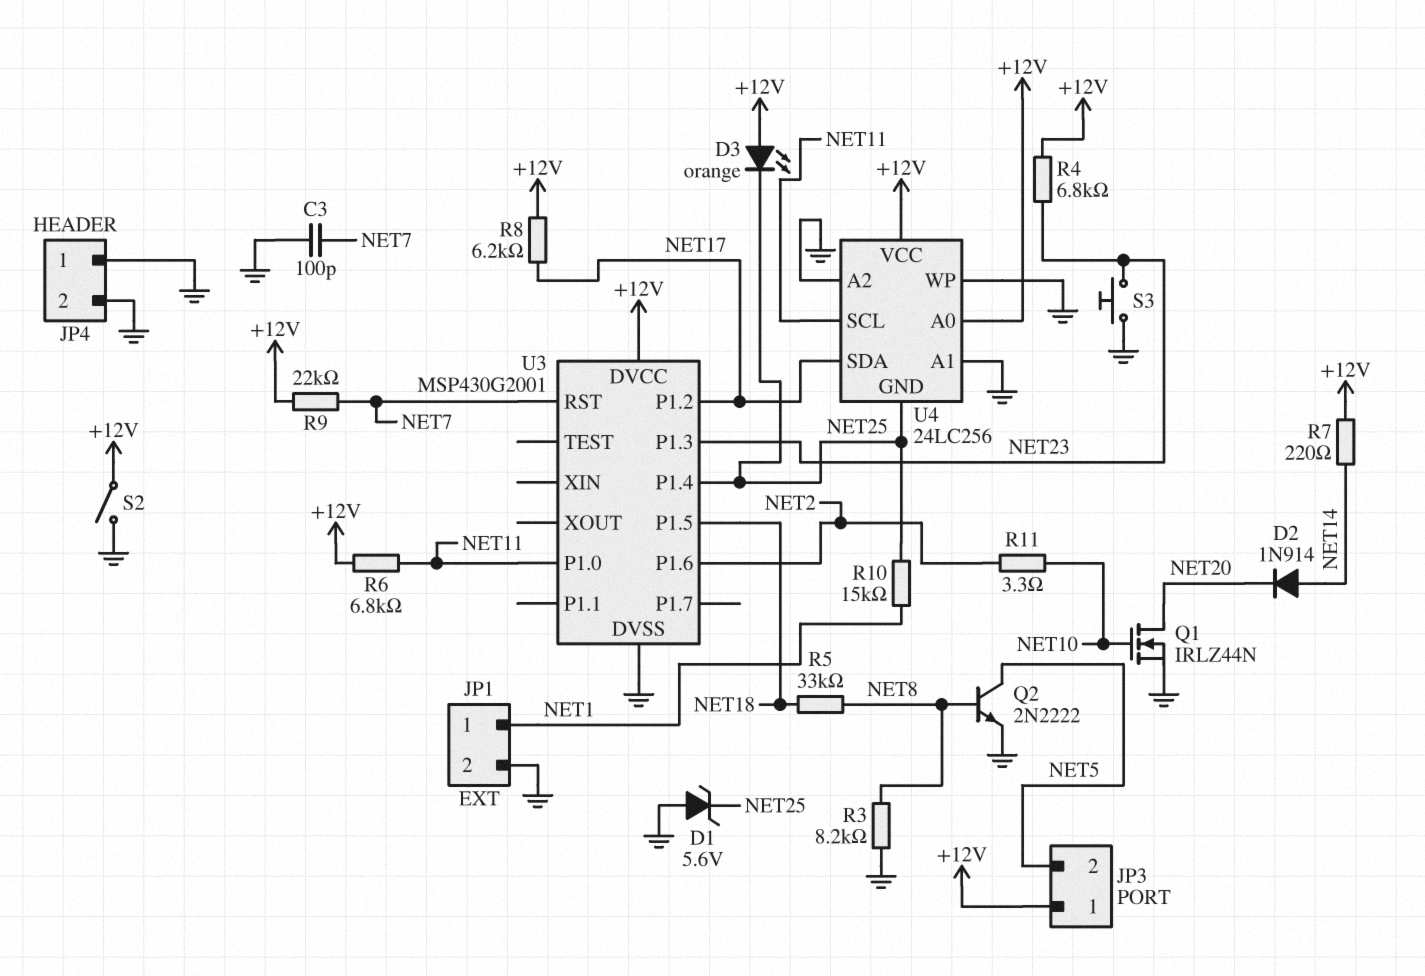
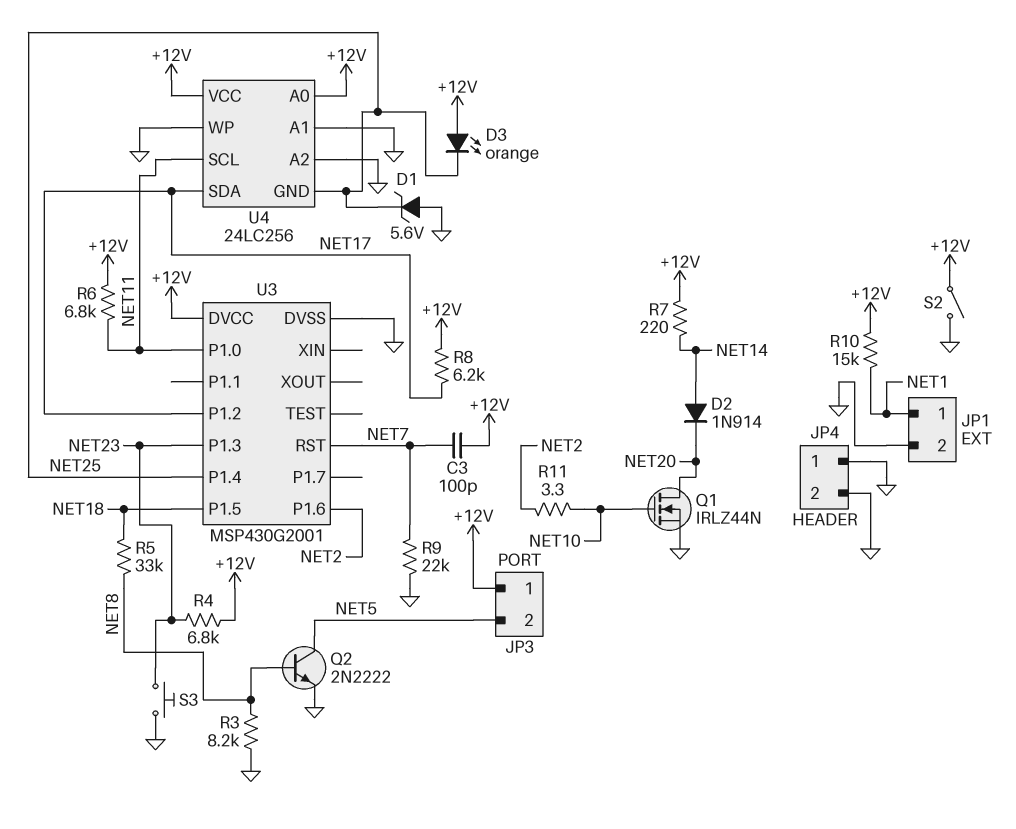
C3: 100pF (GND, NET7) -> 100pF (+12V, NET7)
R9: 22k (+12V, NET7) -> 22k (GND, NET7)
R10: 15k (NET1, NET25) -> 15k (+12V, NET1)

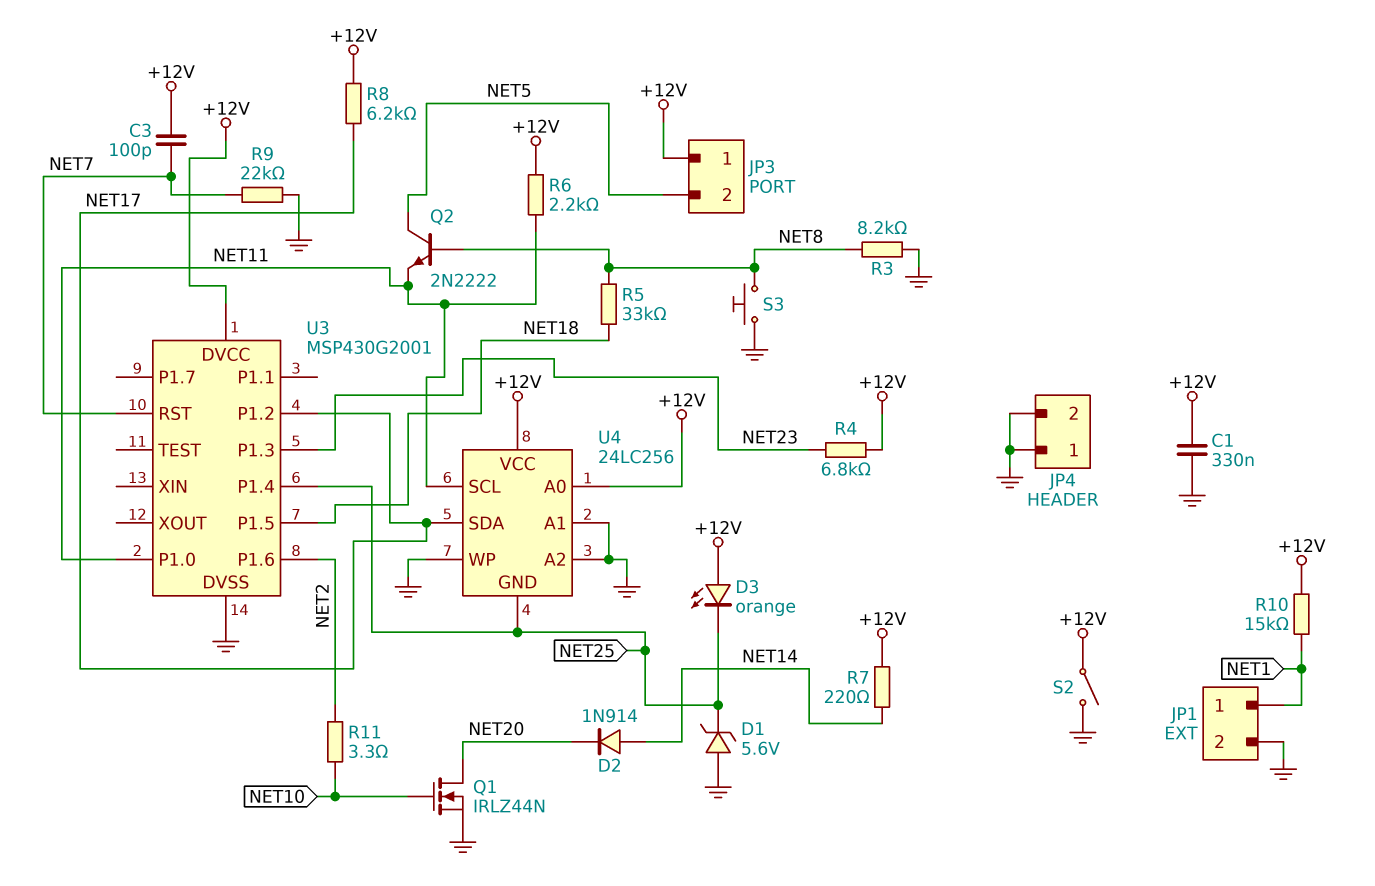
C1: none -> 330nF (+12V, GND)
Q2: NPN 2N2222 (B NET8, C NET5, E GND) -> NPN 2N2222 (B NET8, C NET5, E NET11)
R6: 6.8k (+12V, NET11) -> 2.2k (+12V, NET11)
S3: button (GND, NET23) -> button (GND, NET8)

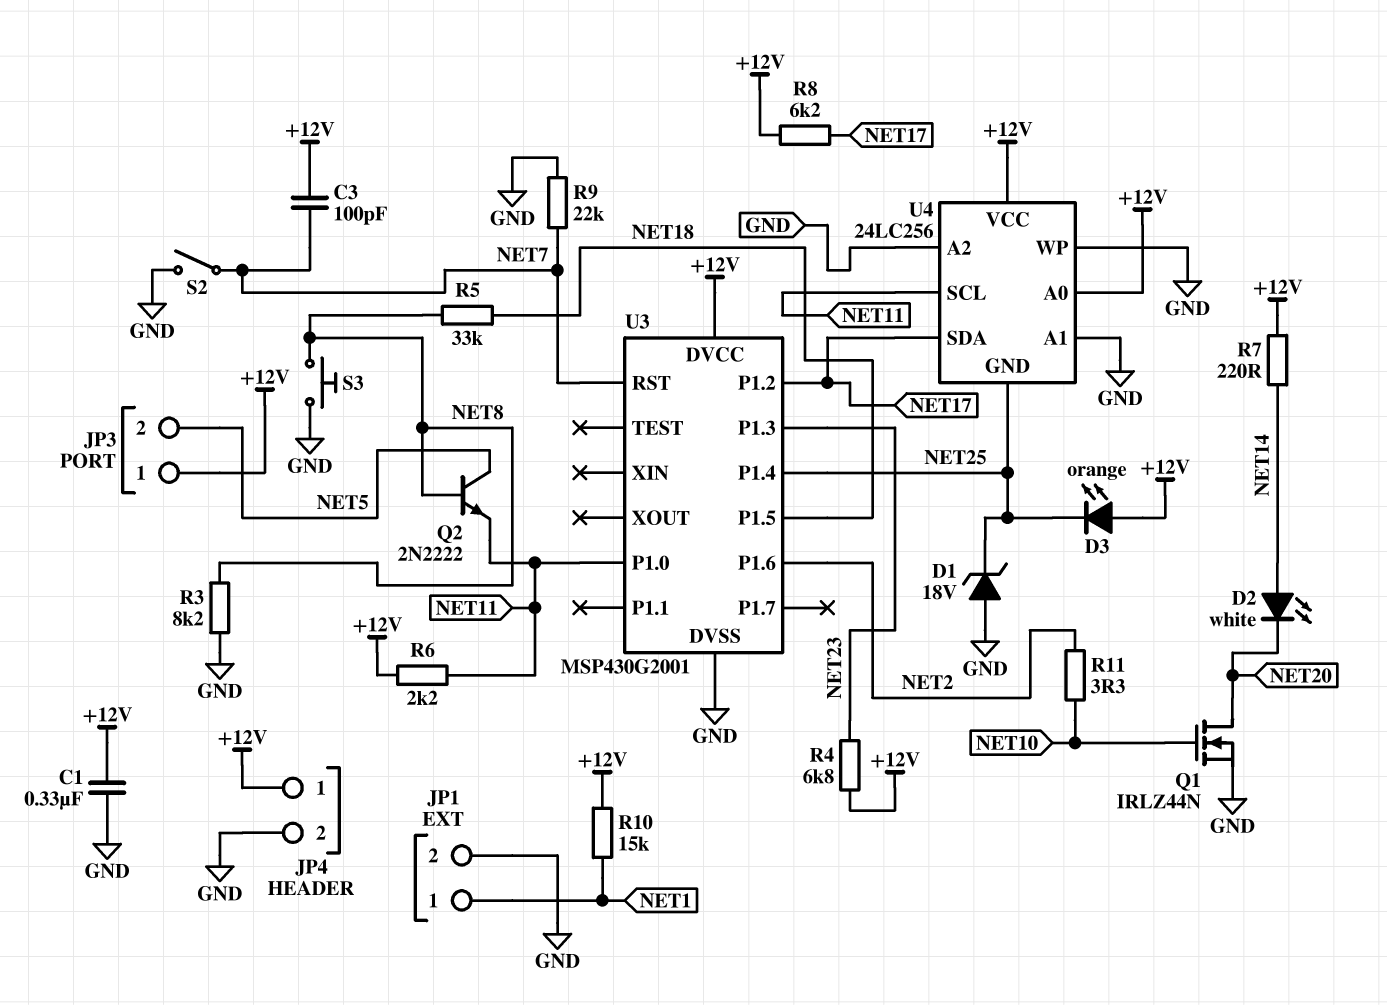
D1: zener 5.6V (A GND, K NET25) -> zener 18V (A GND, K NET25)
D2: diode 1N914 (A NET14, K NET20) -> LED white (A NET14, K NET20)
JP4 pin 1: GND -> +12V
S2: switch (+12V, GND) -> switch (GND, NET7)

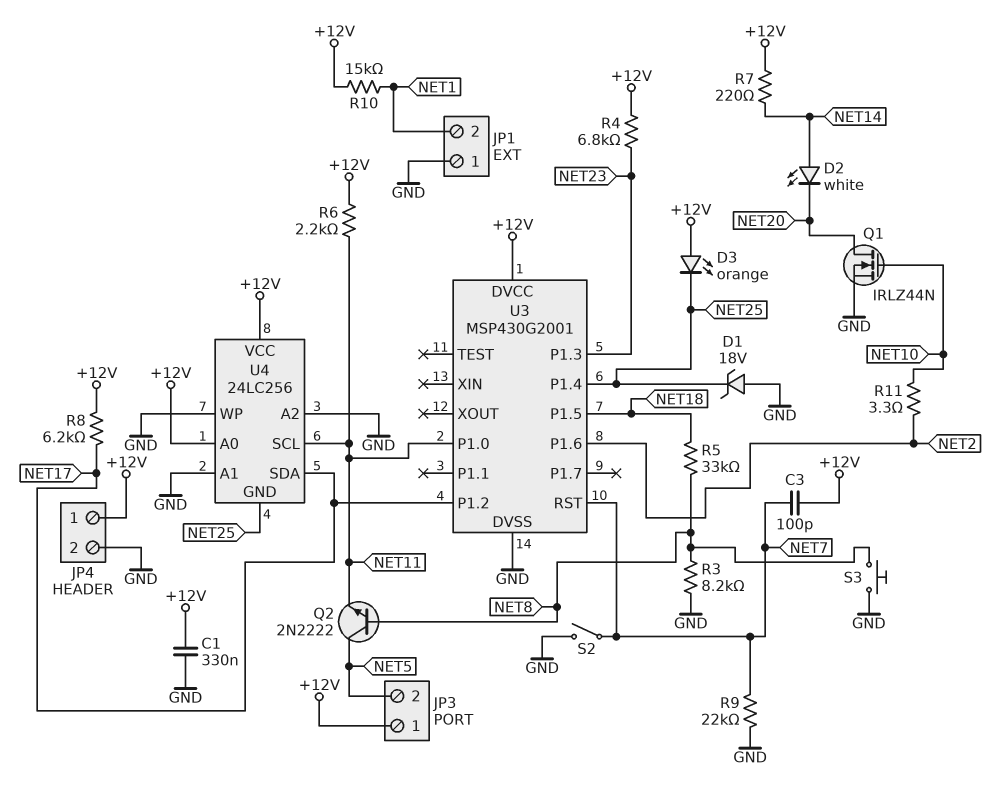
JP1 pin 1: NET1 -> GND
JP1 pin 2: GND -> NET1

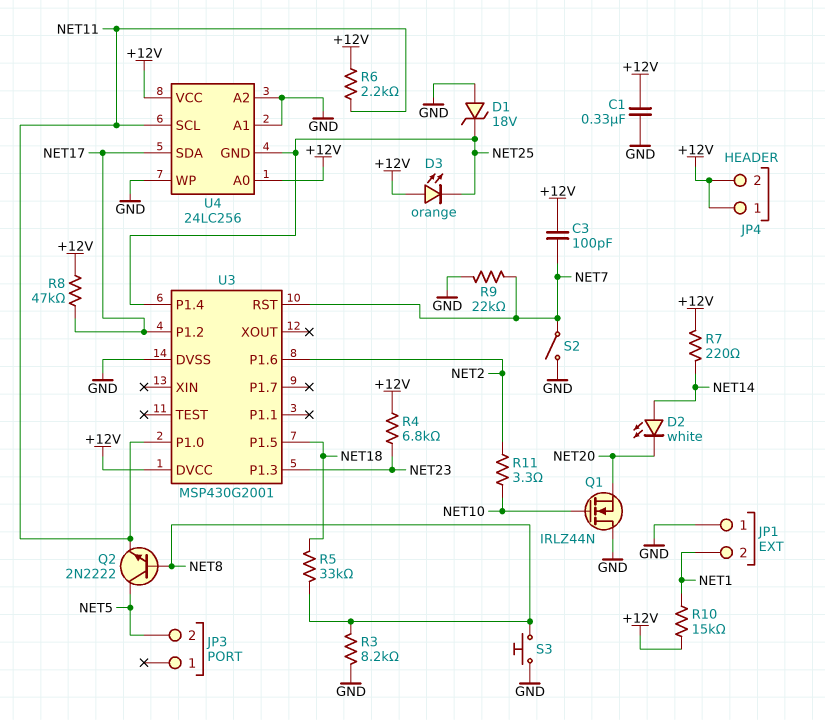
JP3 pin 1: +12V -> none
JP4 pin 2: GND -> +12V
Q1: NMOS IRLZ44N (G NET10, D NET20, S GND) -> NMOS IRLZ44N (G NET10, D GND, S NET20)
R8: 6.2k (+12V, NET17) -> 47k (+12V, NET17)

